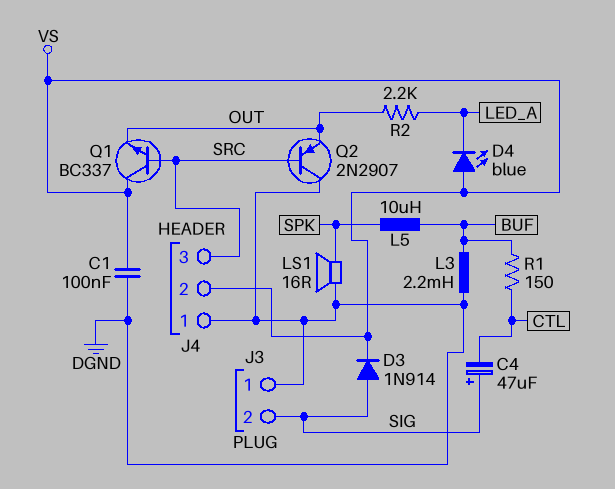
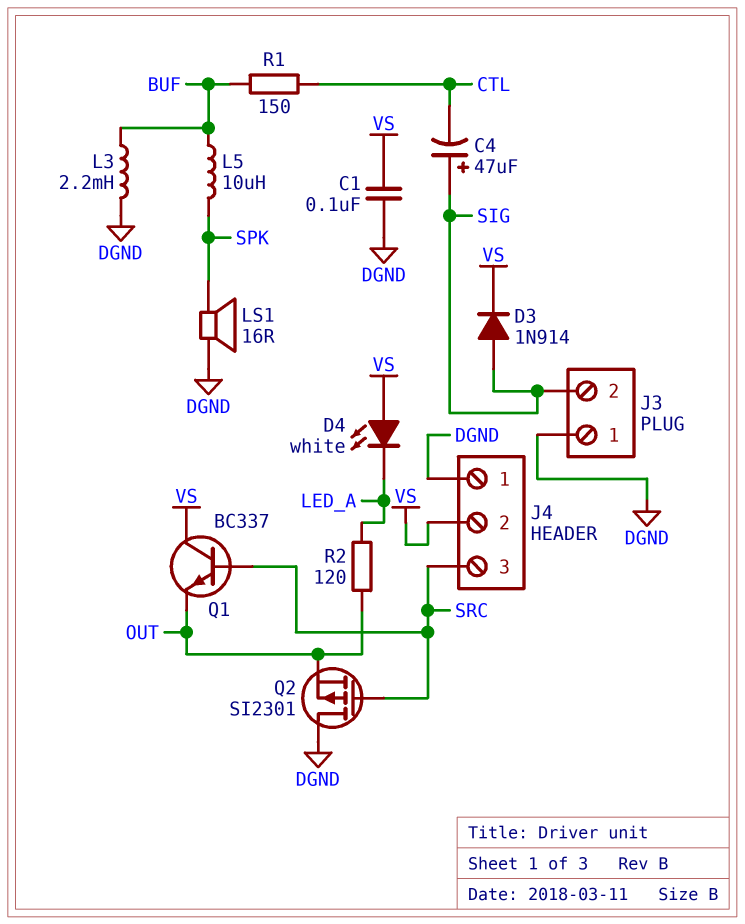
D4: LED blue (A VS, K LED_A) -> LED white (A VS, K LED_A)
Q2: PNP 2N2907 (B SRC, C DGND, E OUT) -> PMOS SI2301 (G SRC, D DGND, S OUT)
R2: 2.2k (LED_A, OUT) -> 120 (LED_A, OUT)

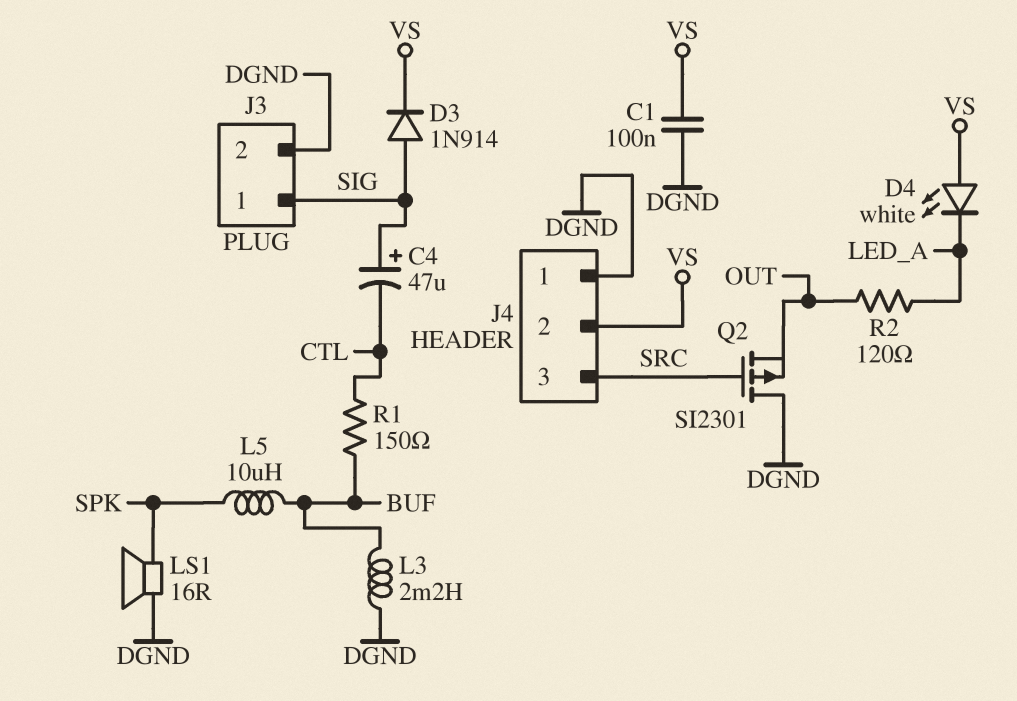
J3 pin 1: DGND -> SIG
J3 pin 2: SIG -> DGND
Q1: NPN BC337 (B SRC, C VS, E OUT) -> none

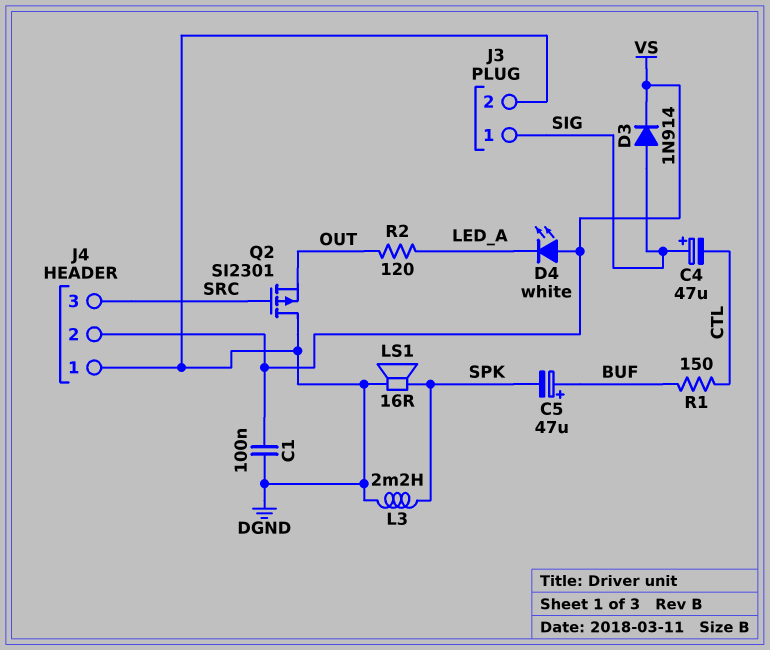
C5: none -> 47uF (plus BUF, minus SPK)
L3: 2.2mH (BUF, DGND) -> 2.2mH (DGND, SPK)
L5: 10uH (BUF, SPK) -> none

